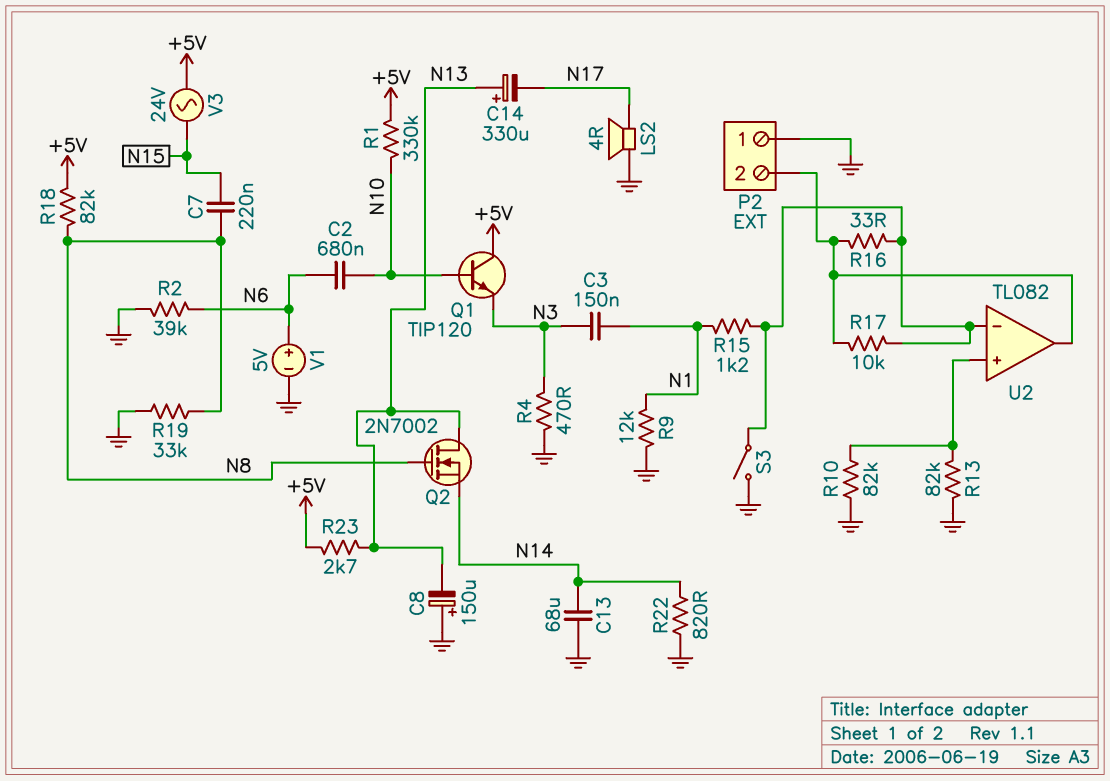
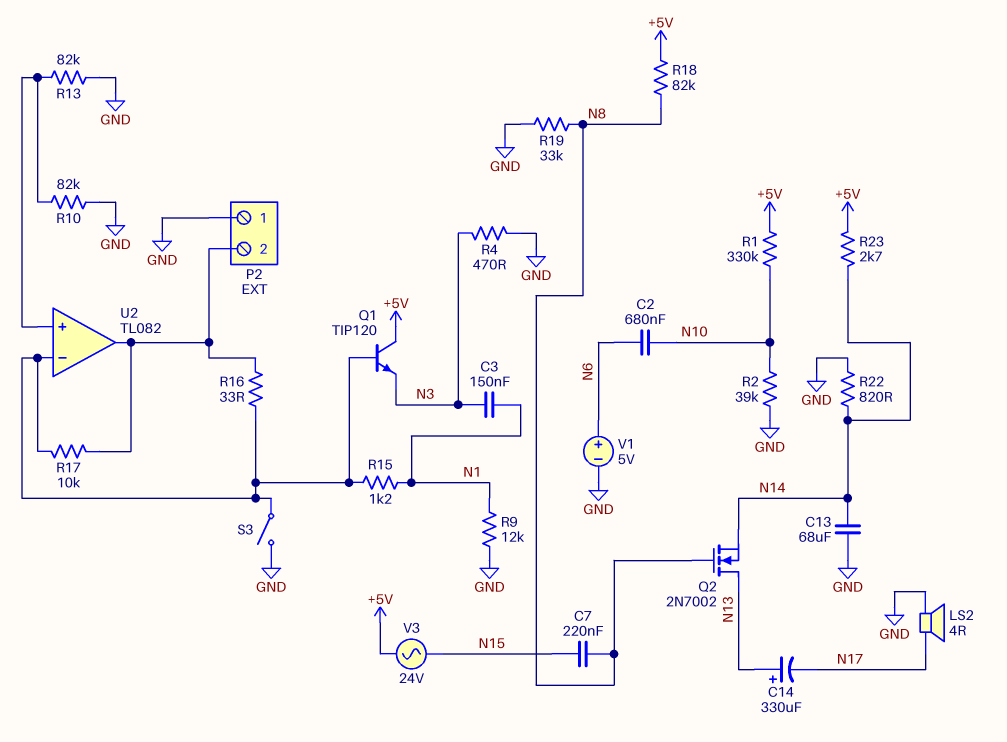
C8: 150uF (plus GND, minus N13) -> none
Q1: NPN TIP120 (B N10, C +5V, E N3) -> NPN TIP120 (B U2/in-, C +5V, E N3)
R2: 39k (GND, N6) -> 39k (GND, N10)
R23: 2.7k (+5V, N13) -> 2.7k (+5V, N14)

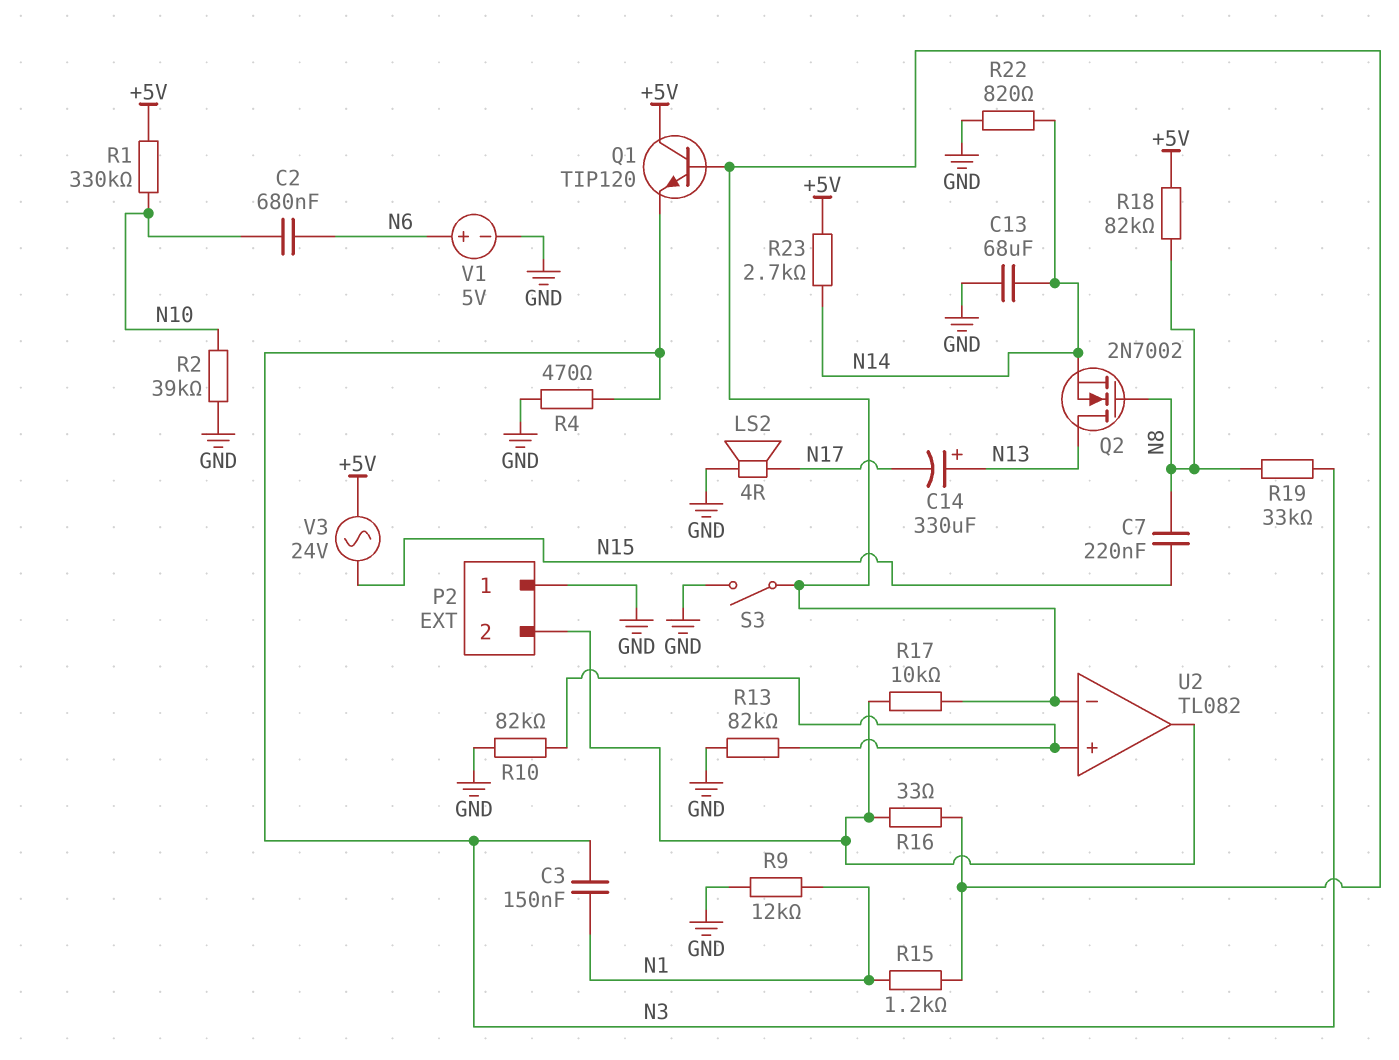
R19: 33k (GND, N8) -> 33k (N3, N8)

